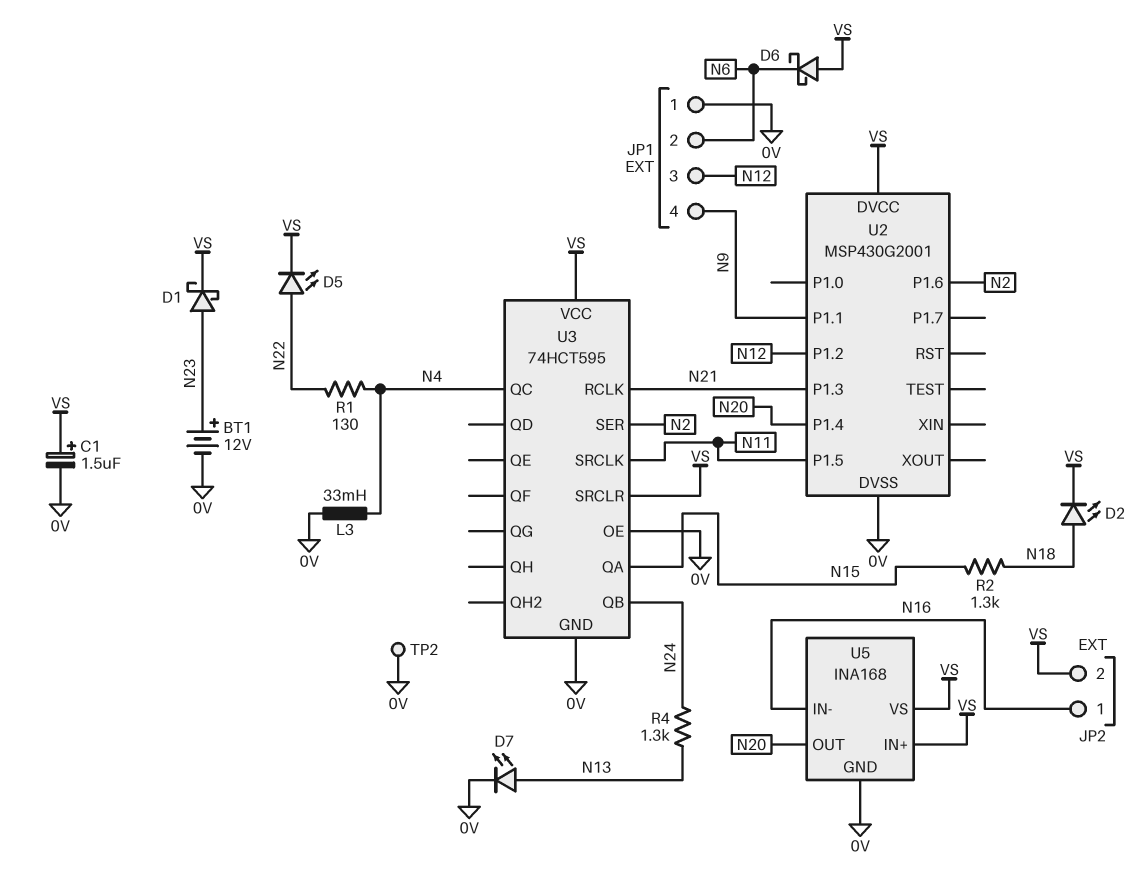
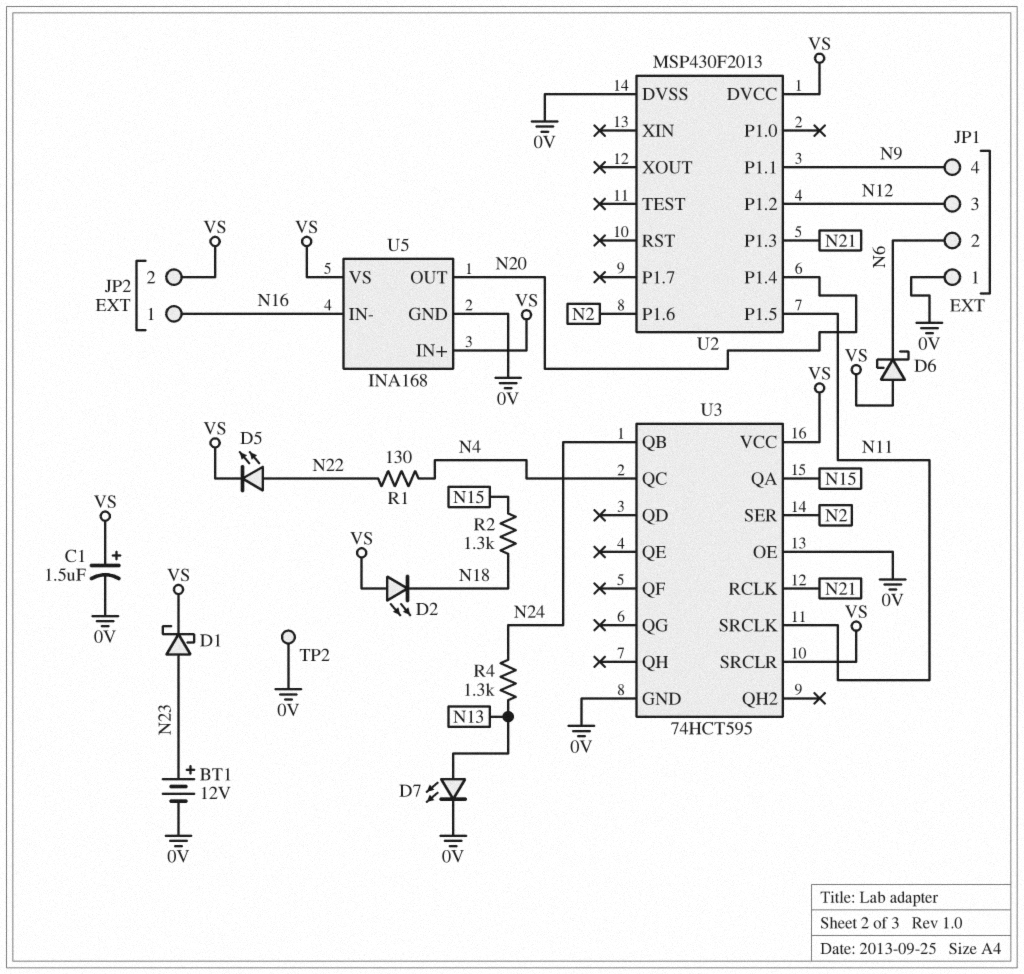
D2: LED (A N18, K VS) -> LED (A VS, K N18)
L3: 33mH (0V, N4) -> none
U2: MSP430G2001 -> MSP430F2013

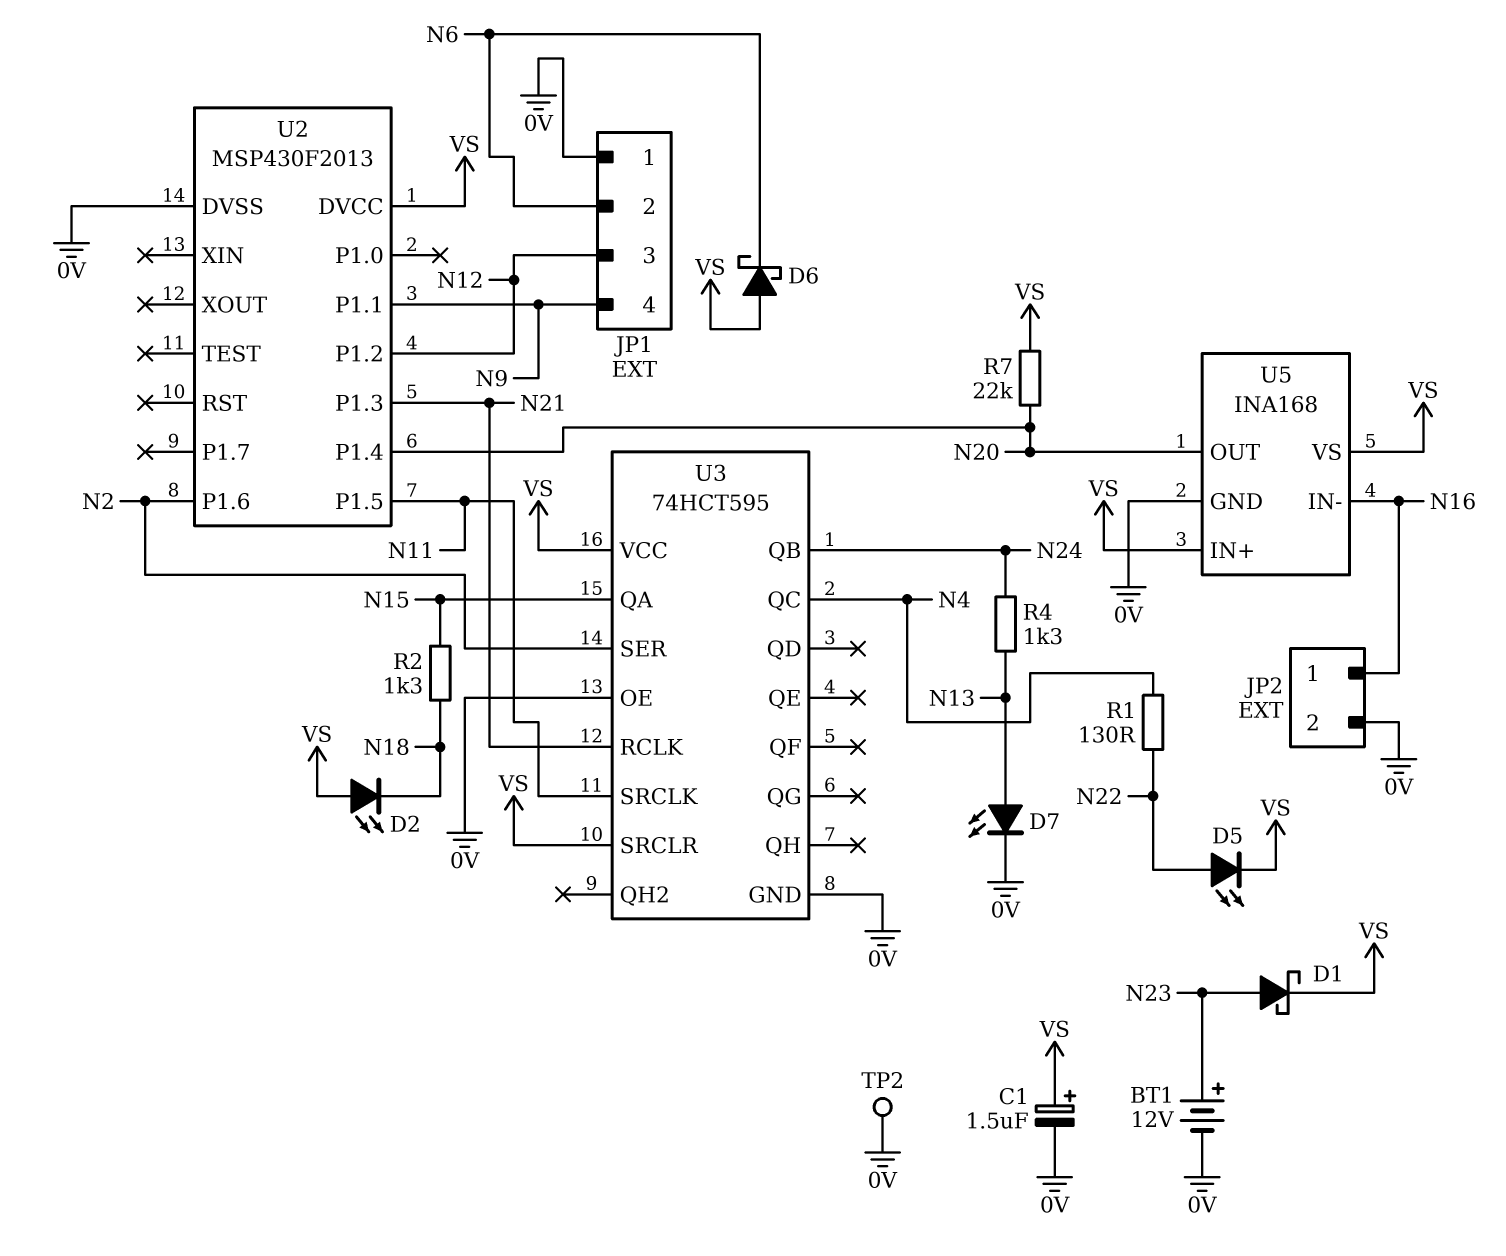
JP2 pin 2: VS -> 0V
R7: none -> 22k (N20, VS)

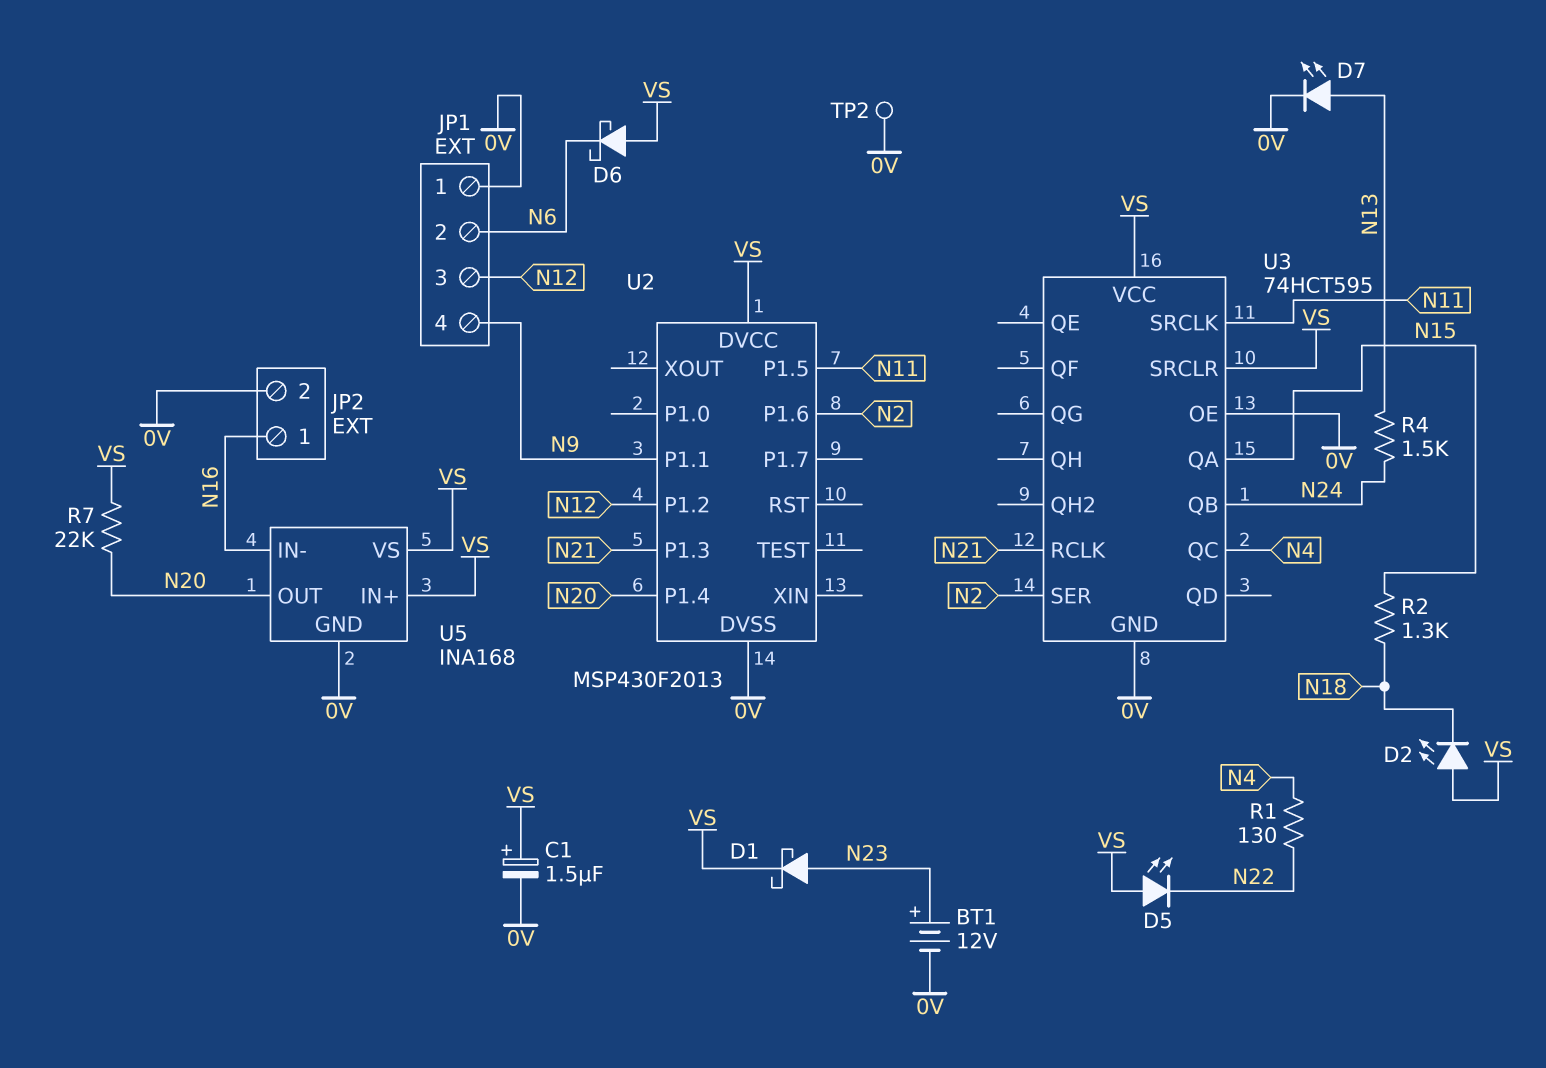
D5: LED (A N22, K VS) -> LED (A VS, K N22)
R4: 1.3k (N13, N24) -> 1.5k (N13, N24)

